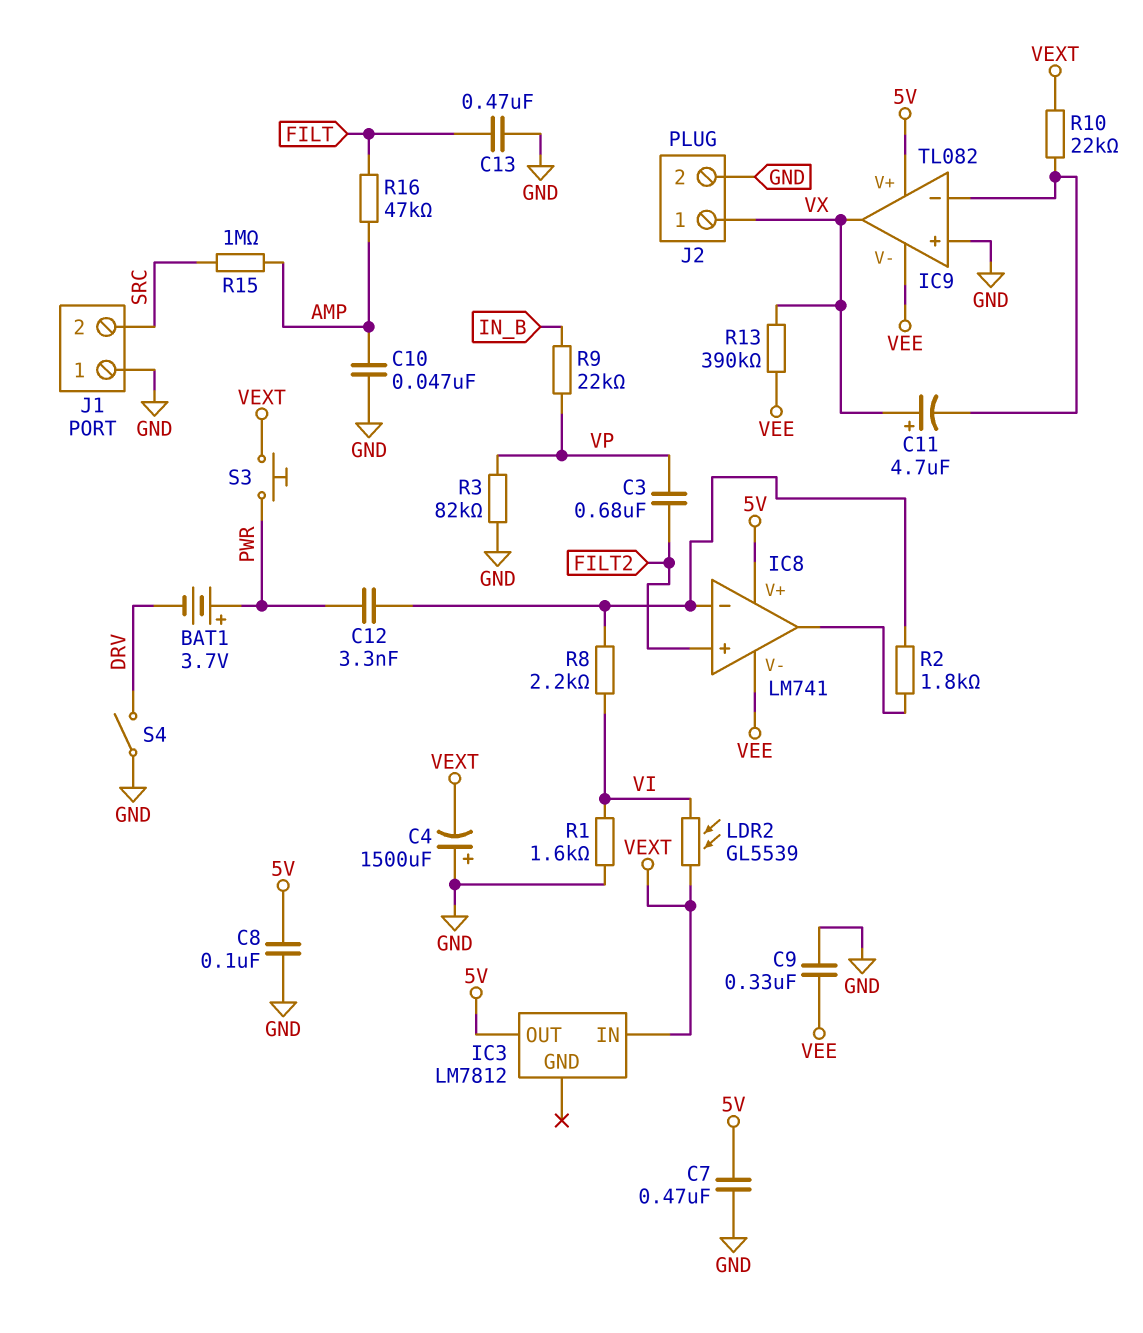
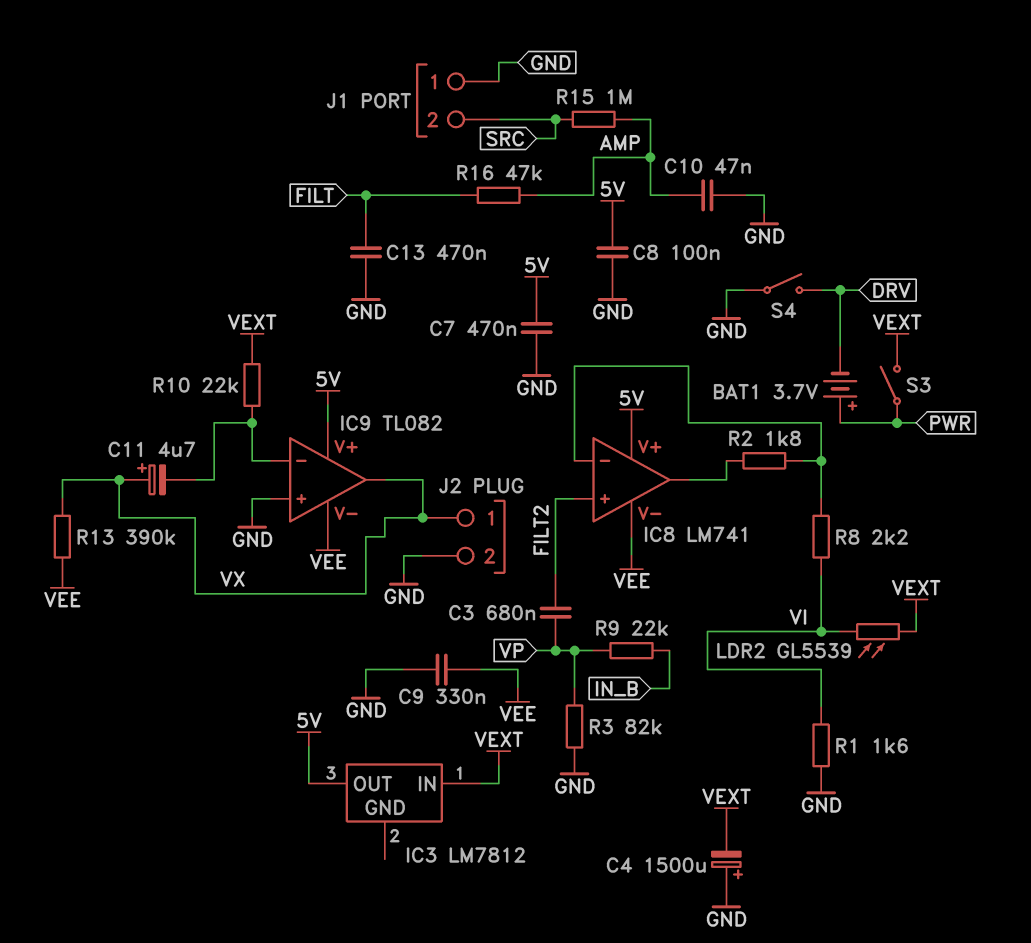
C12: 3.3nF (IC8/in-, PWR) -> none
S3: button (PWR, VEXT) -> switch (PWR, VEXT)

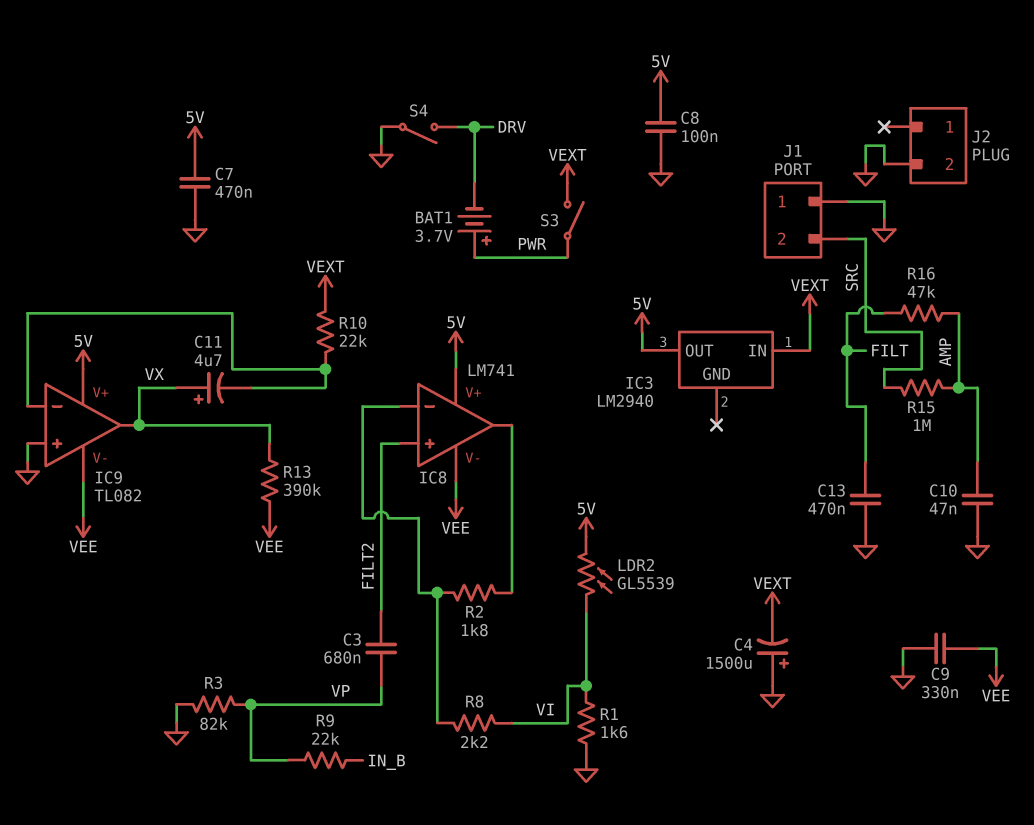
IC3: LM7812 -> LM2940
J2 pin 1: VX -> none
LDR2: GL5539 (VEXT, VI) -> GL5539 (5V, VI)

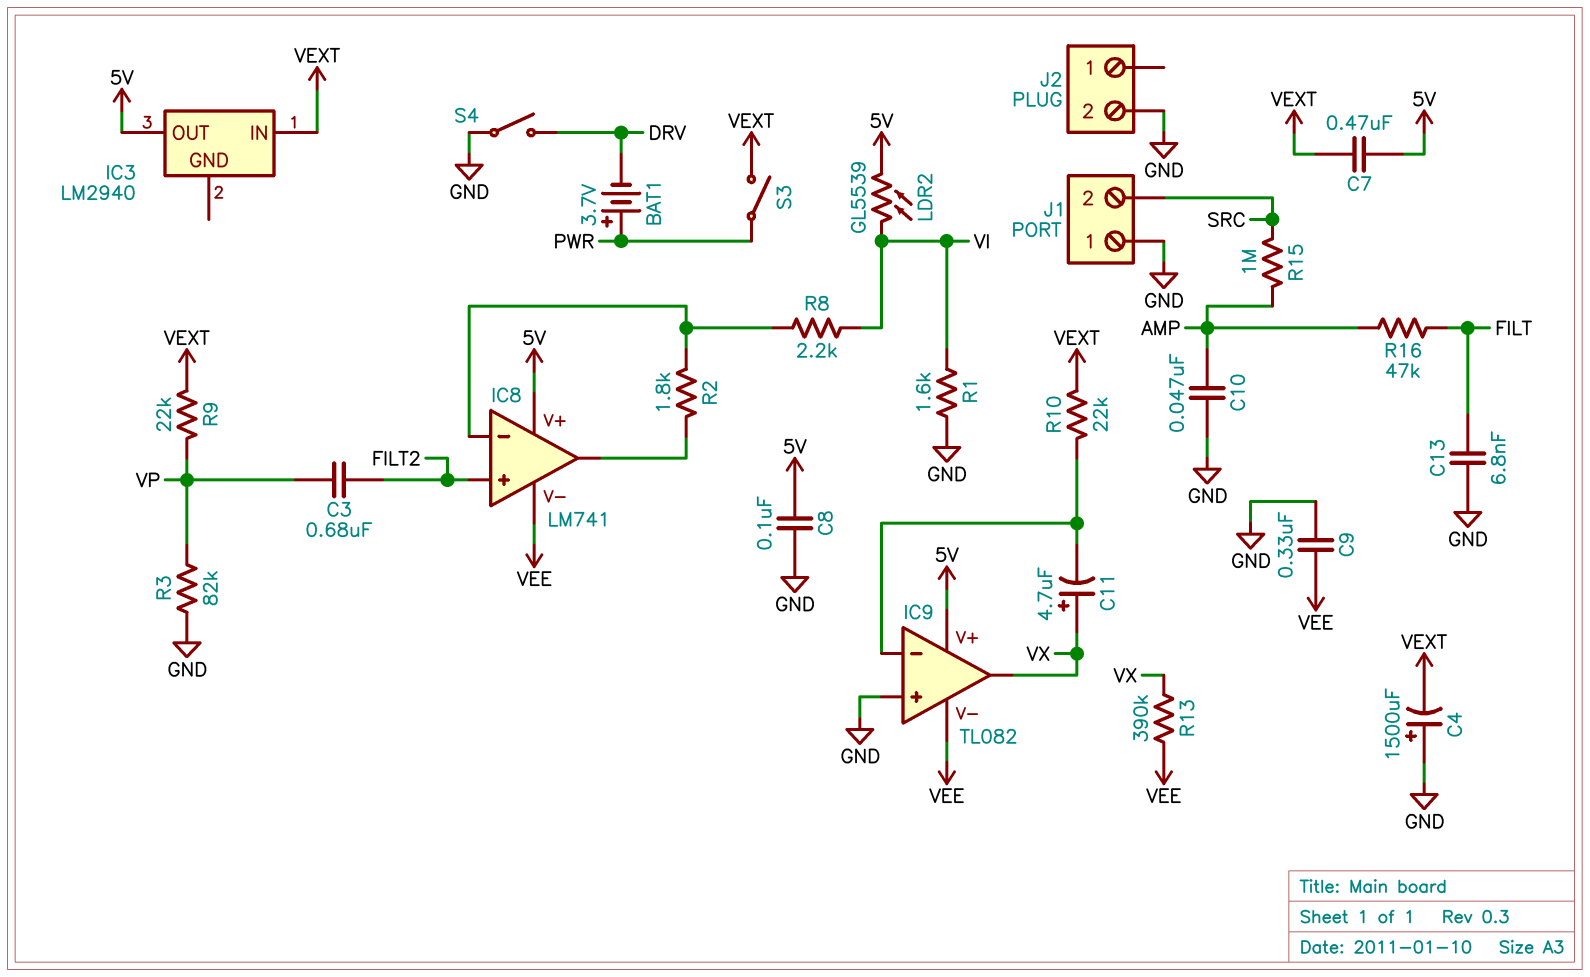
C7: 470nF (5V, GND) -> 470nF (5V, VEXT)
C13: 470nF (FILT, GND) -> 6.8nF (FILT, GND)
R9: 22k (IN_B, VP) -> 22k (VEXT, VP)

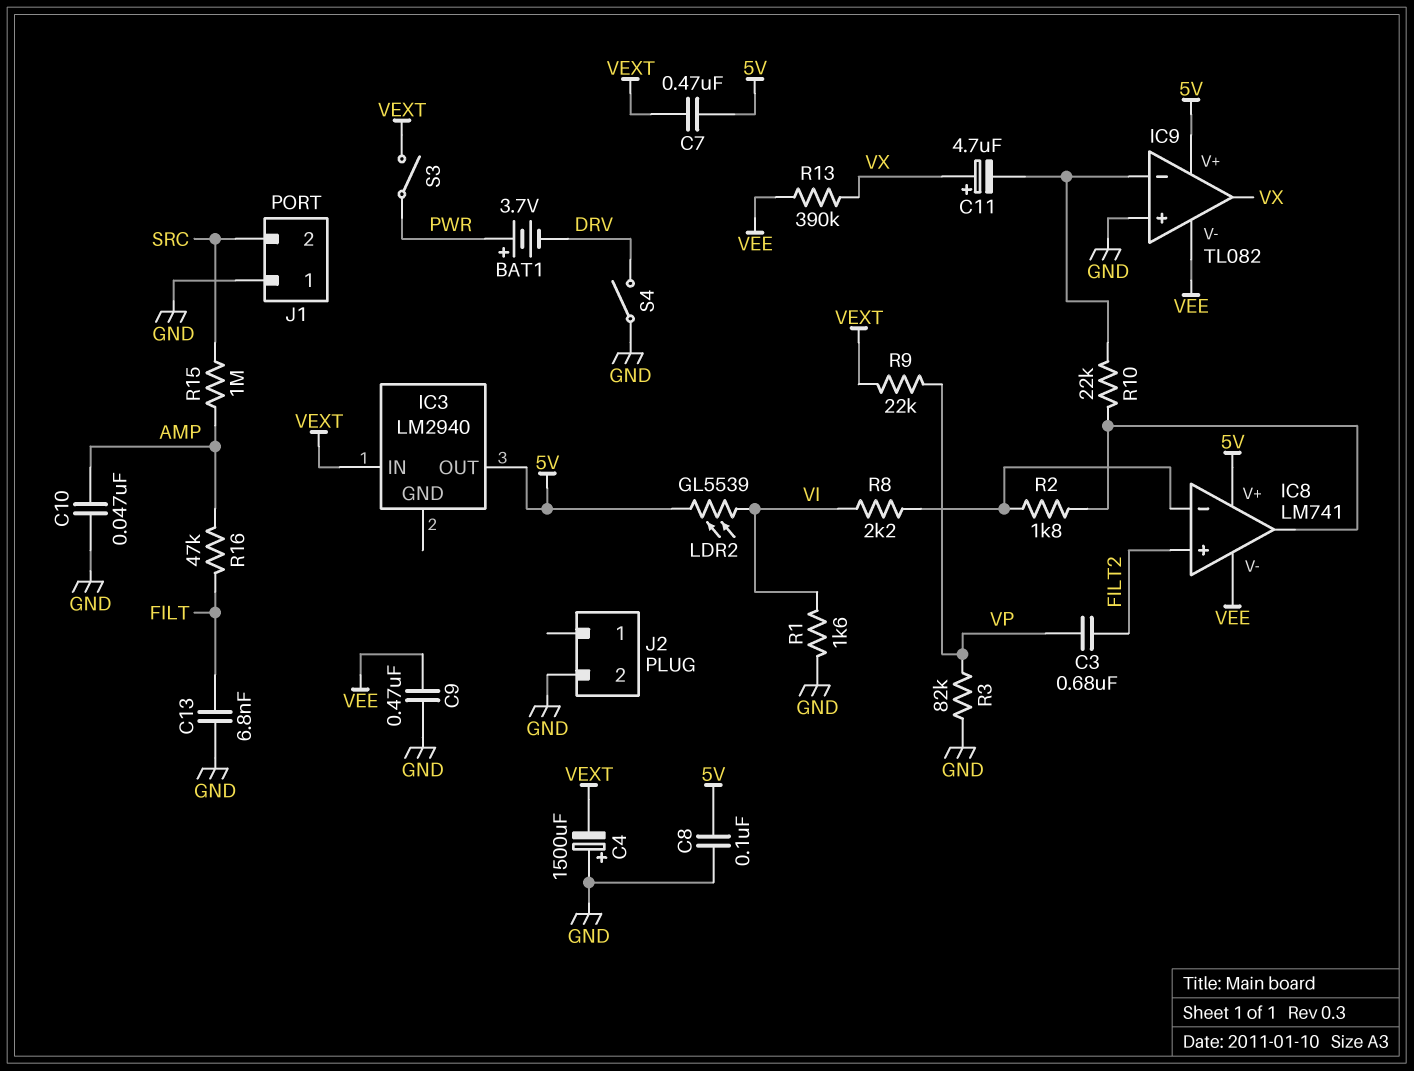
C9: 330nF (GND, VEE) -> 470nF (GND, VEE)
R10: 22k (IC9/in-, VEXT) -> 22k (IC8/out, IC9/in-)

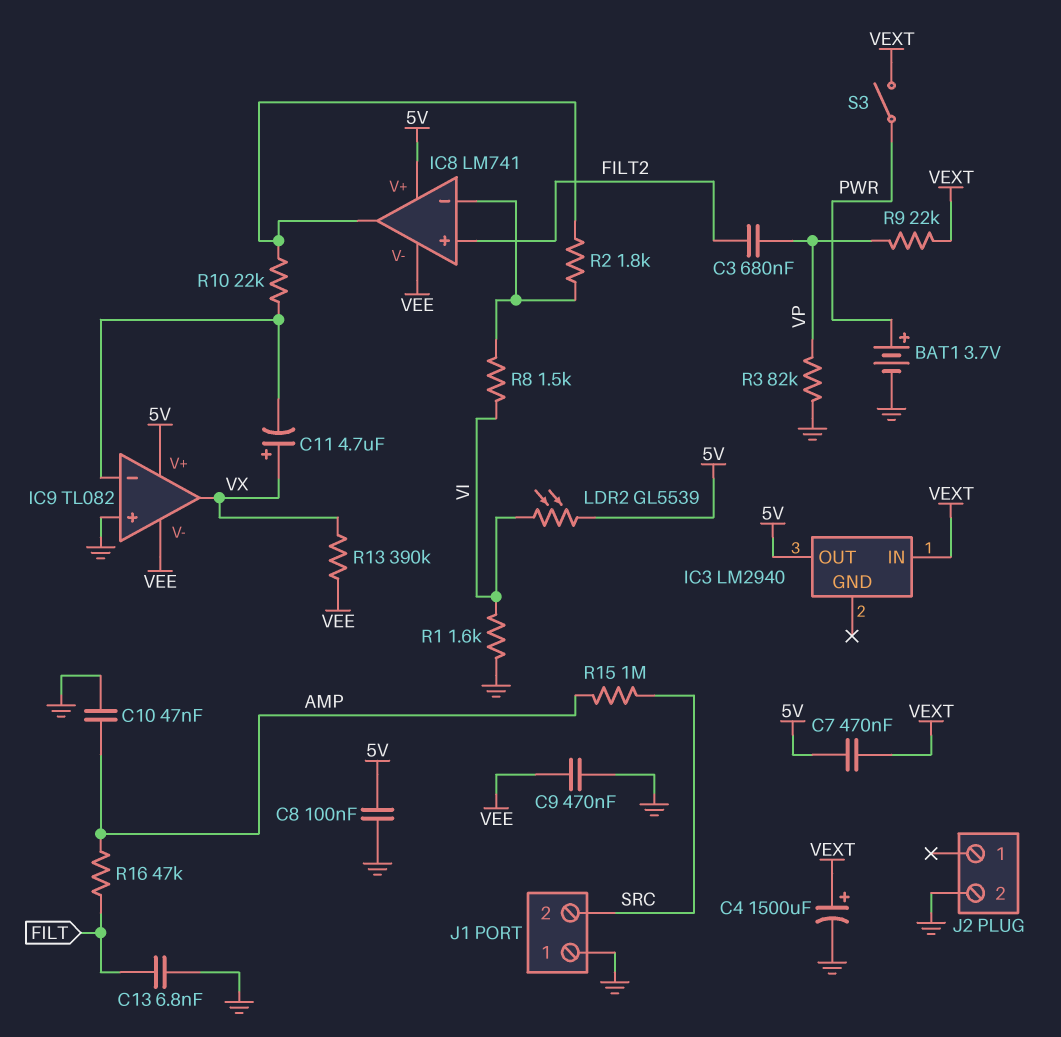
BAT1: 3.7V (plus PWR, minus DRV) -> 3.7V (plus PWR, minus GND)
C4: 1500uF (plus GND, minus VEXT) -> 1500uF (plus VEXT, minus GND)
R8: 2.2k (IC8/in-, VI) -> 1.5k (IC8/in-, VI)
S4: switch (DRV, GND) -> none

